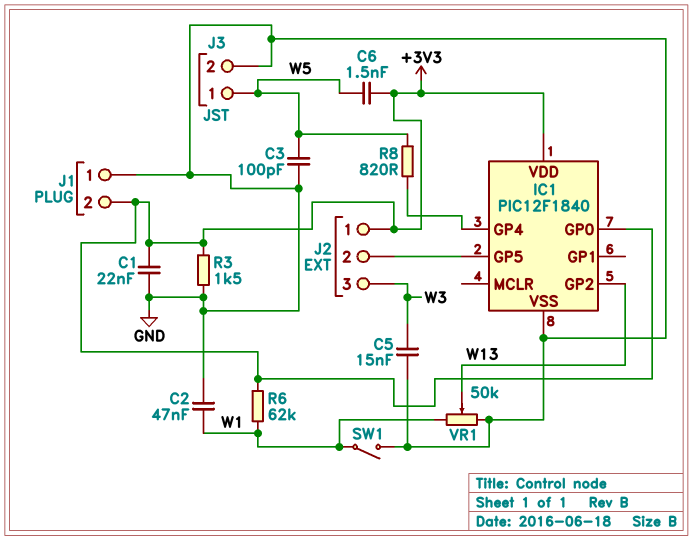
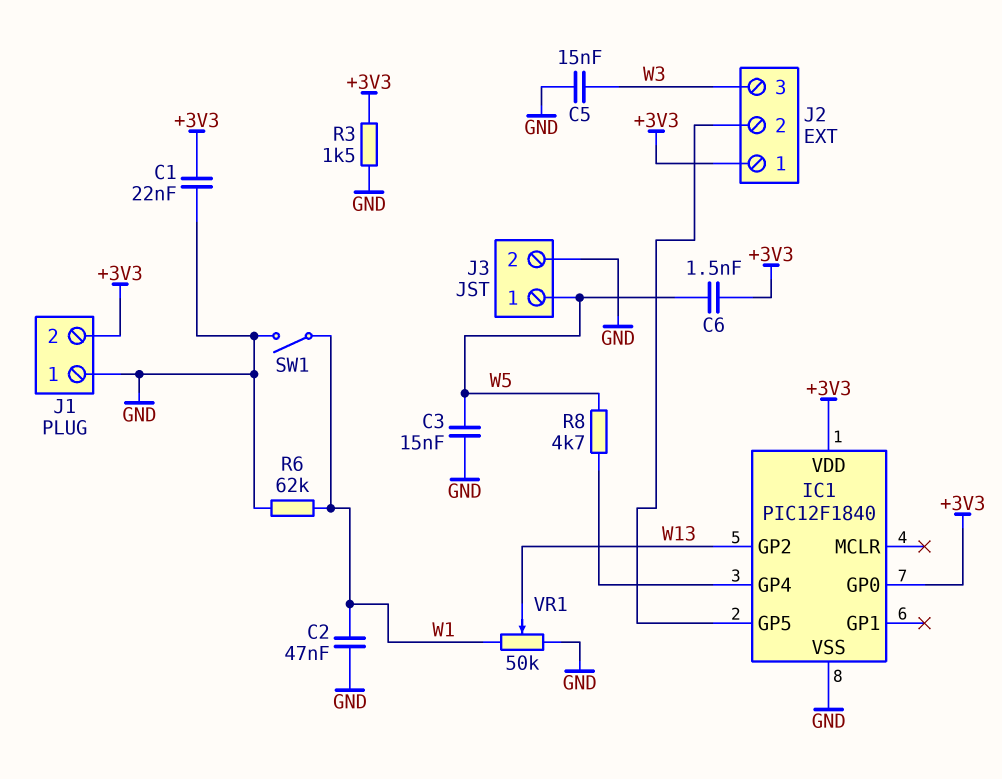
C3: 100pF (GND, W5) -> 15nF (GND, W5)
R6: 62k (+3V3, W1) -> 62k (GND, W1)
R8: 820 (IC1/GP4, W5) -> 4.7k (IC1/GP4, W5)

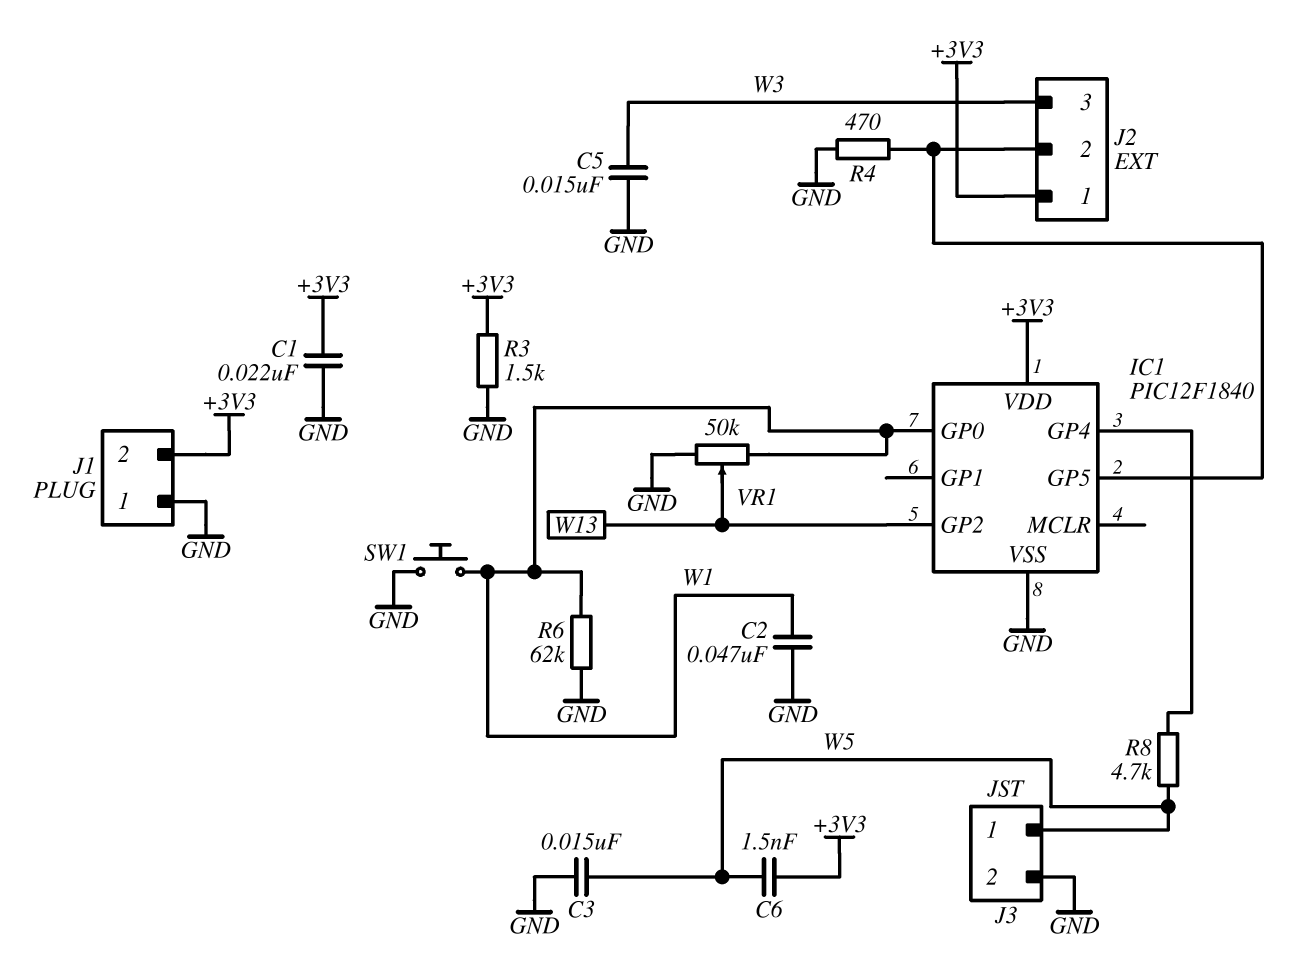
IC1 pin GP0: +3V3 -> W1
R4: none -> 470 (GND, IC1/GP5)
SW1: switch (GND, W1) -> button (GND, W1)

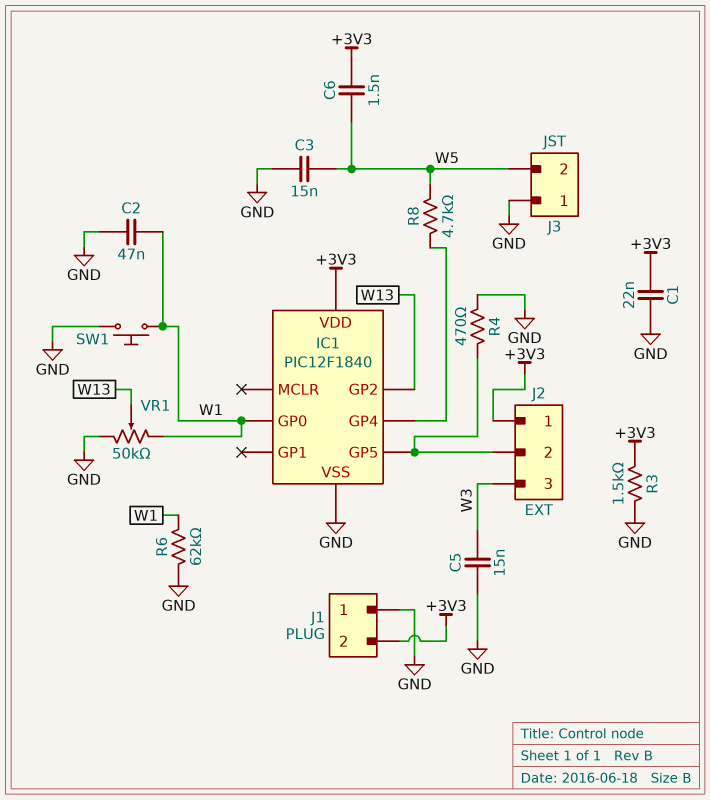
J3 pin 1: W5 -> GND
J3 pin 2: GND -> W5

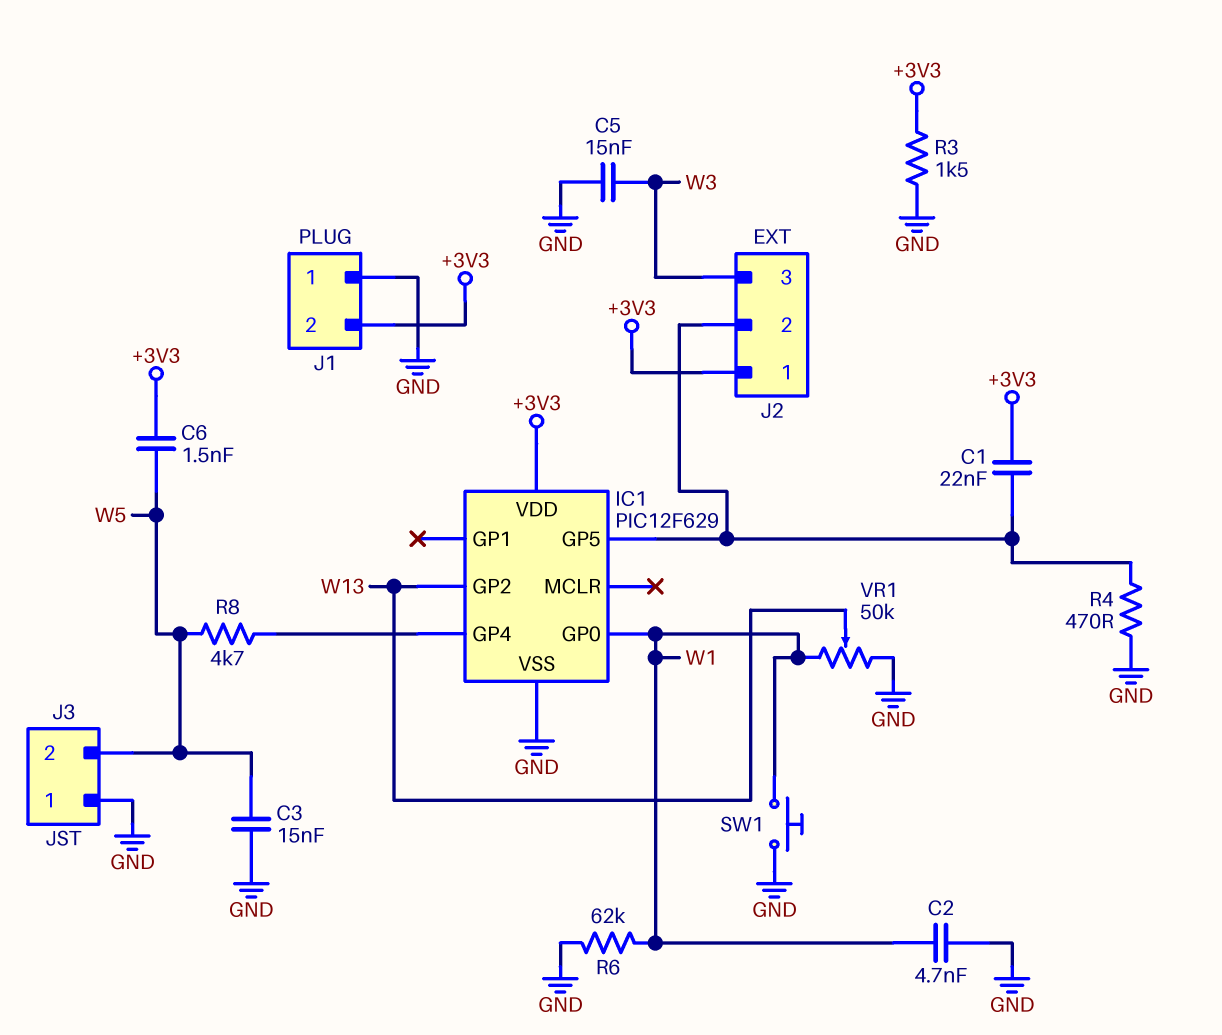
C1: 22nF (+3V3, GND) -> 22nF (+3V3, IC1/GP5)
C2: 47nF (GND, W1) -> 4.7nF (GND, W1)
IC1: PIC12F1840 -> PIC12F629

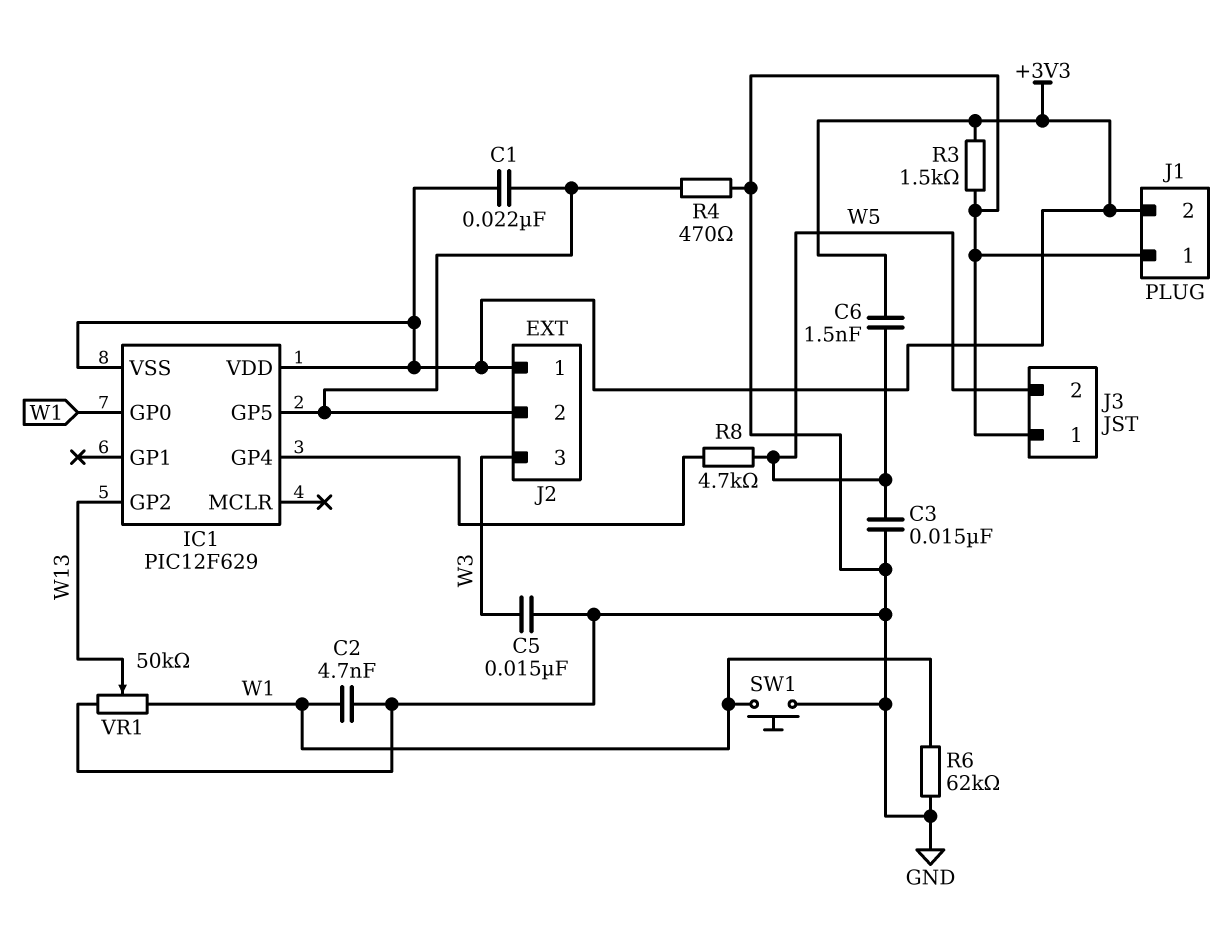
IC1 pin VSS: GND -> +3V3

